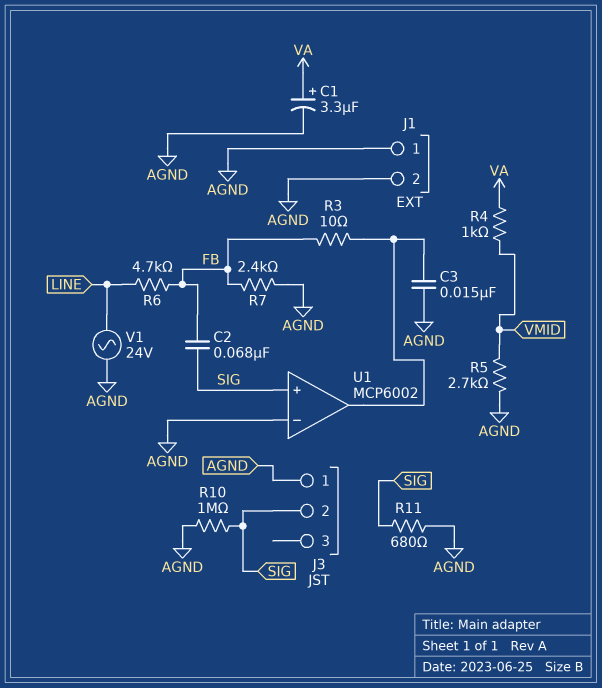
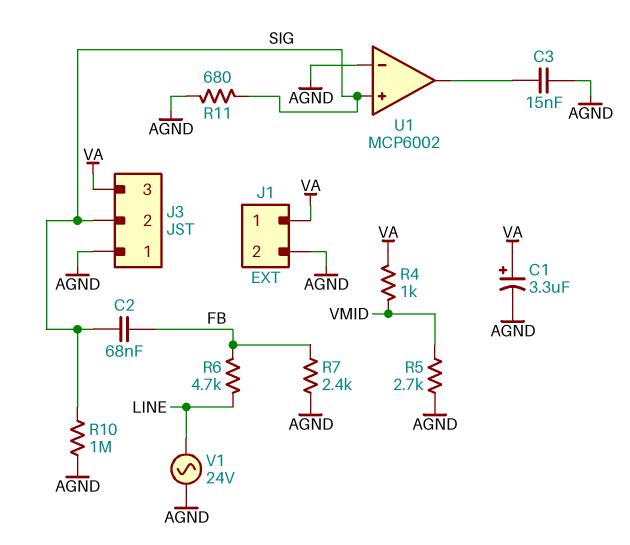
J1 pin 1: AGND -> VA
J3 pin 3: none -> VA
R3: 10 (FB, U1/out) -> none

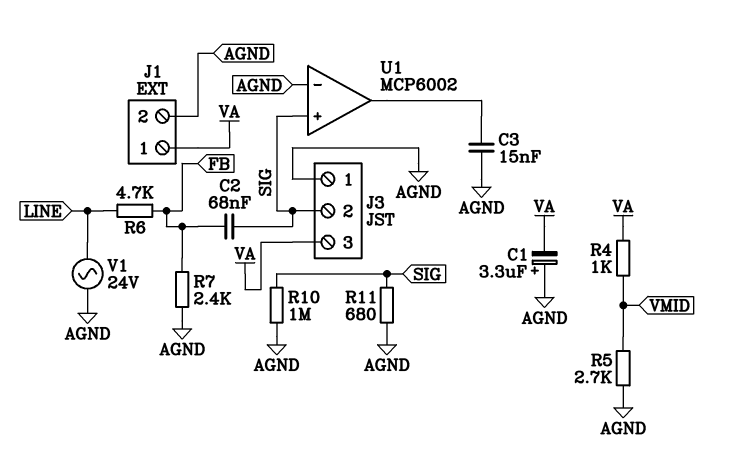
C1: 3.3uF (plus VA, minus AGND) -> 3.3uF (plus AGND, minus VA)

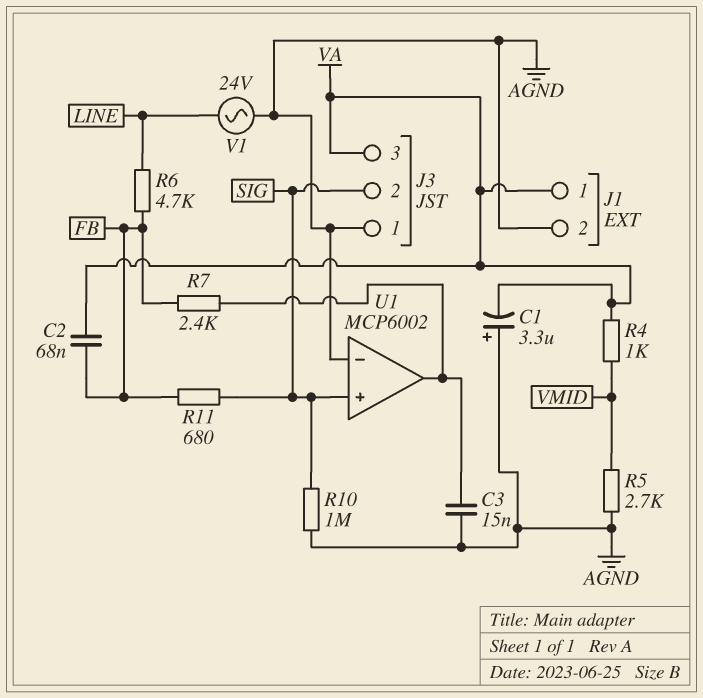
C2: 68nF (FB, SIG) -> 68nF (FB, VA)
R7: 2.4k (AGND, FB) -> 2.4k (FB, U1/out)
R11: 680 (AGND, SIG) -> 680 (FB, SIG)

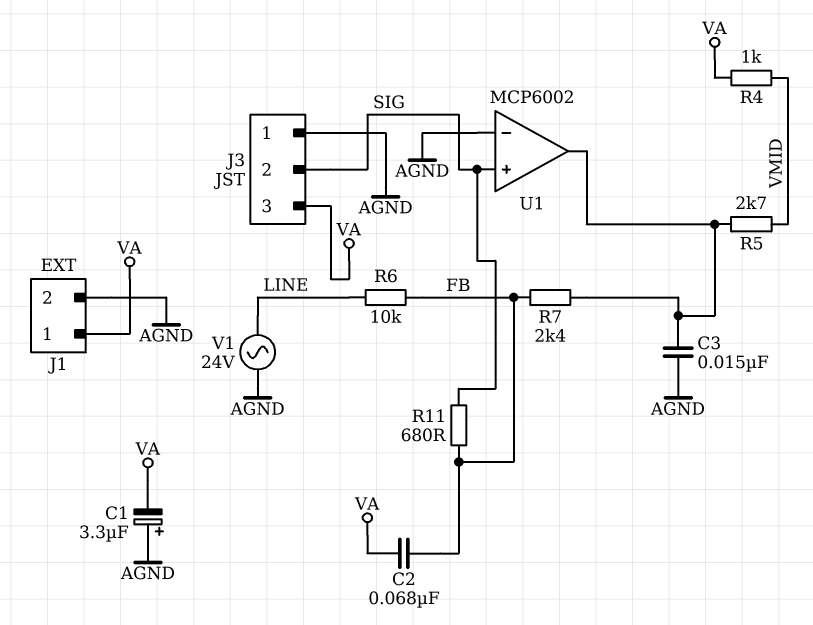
R5: 2.7k (AGND, VMID) -> 2.7k (U1/out, VMID)
R6: 4.7k (FB, LINE) -> 10k (FB, LINE)
R10: 1M (AGND, SIG) -> none

